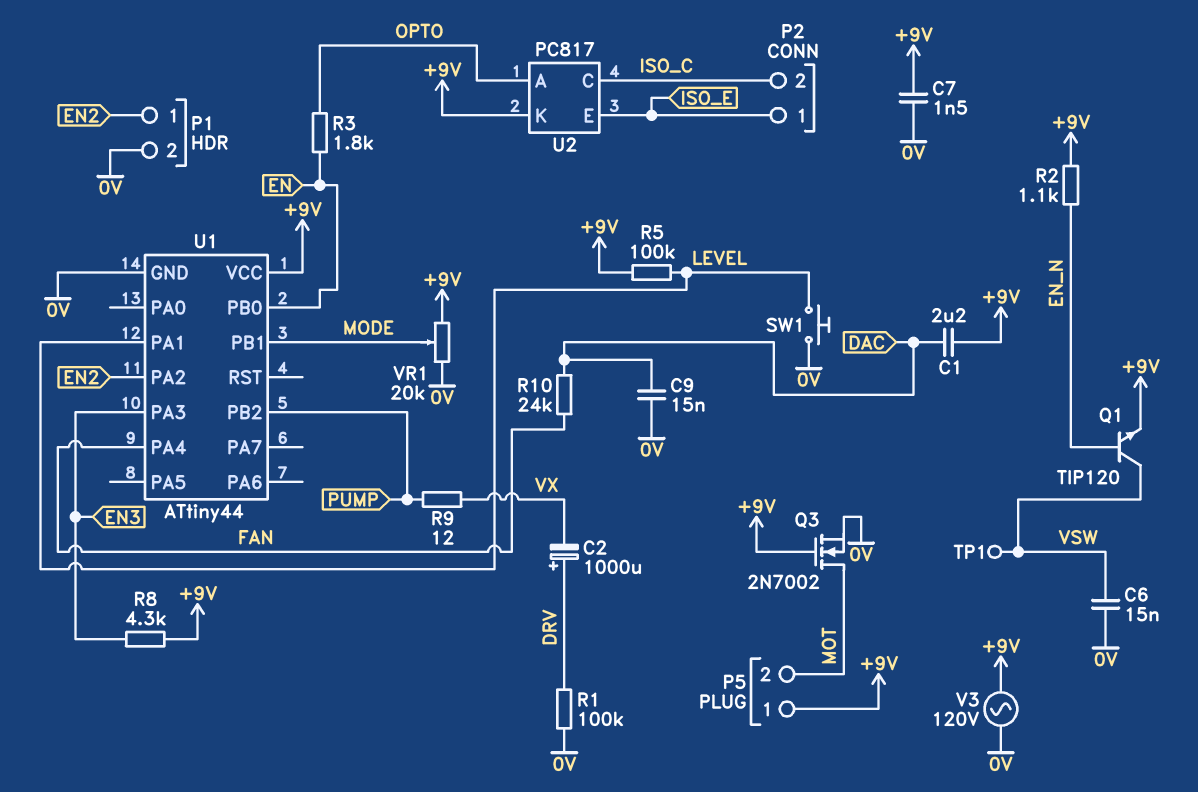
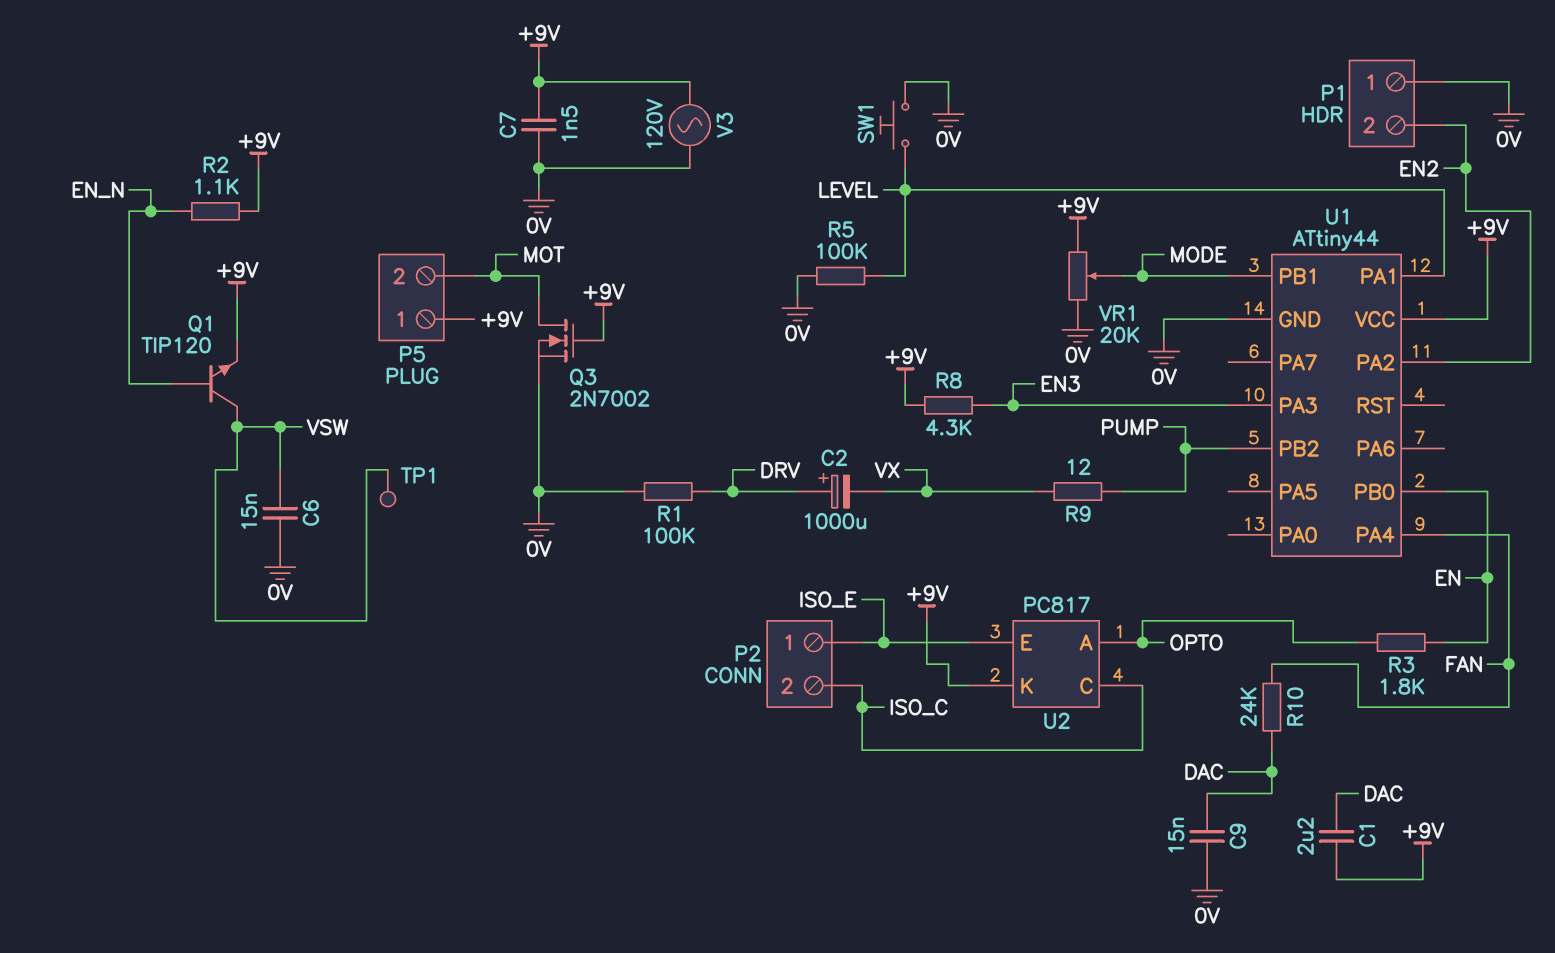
P1 pin 1: EN2 -> 0V
P1 pin 2: 0V -> EN2
R5: 100k (+9V, LEVEL) -> 100k (0V, LEVEL)

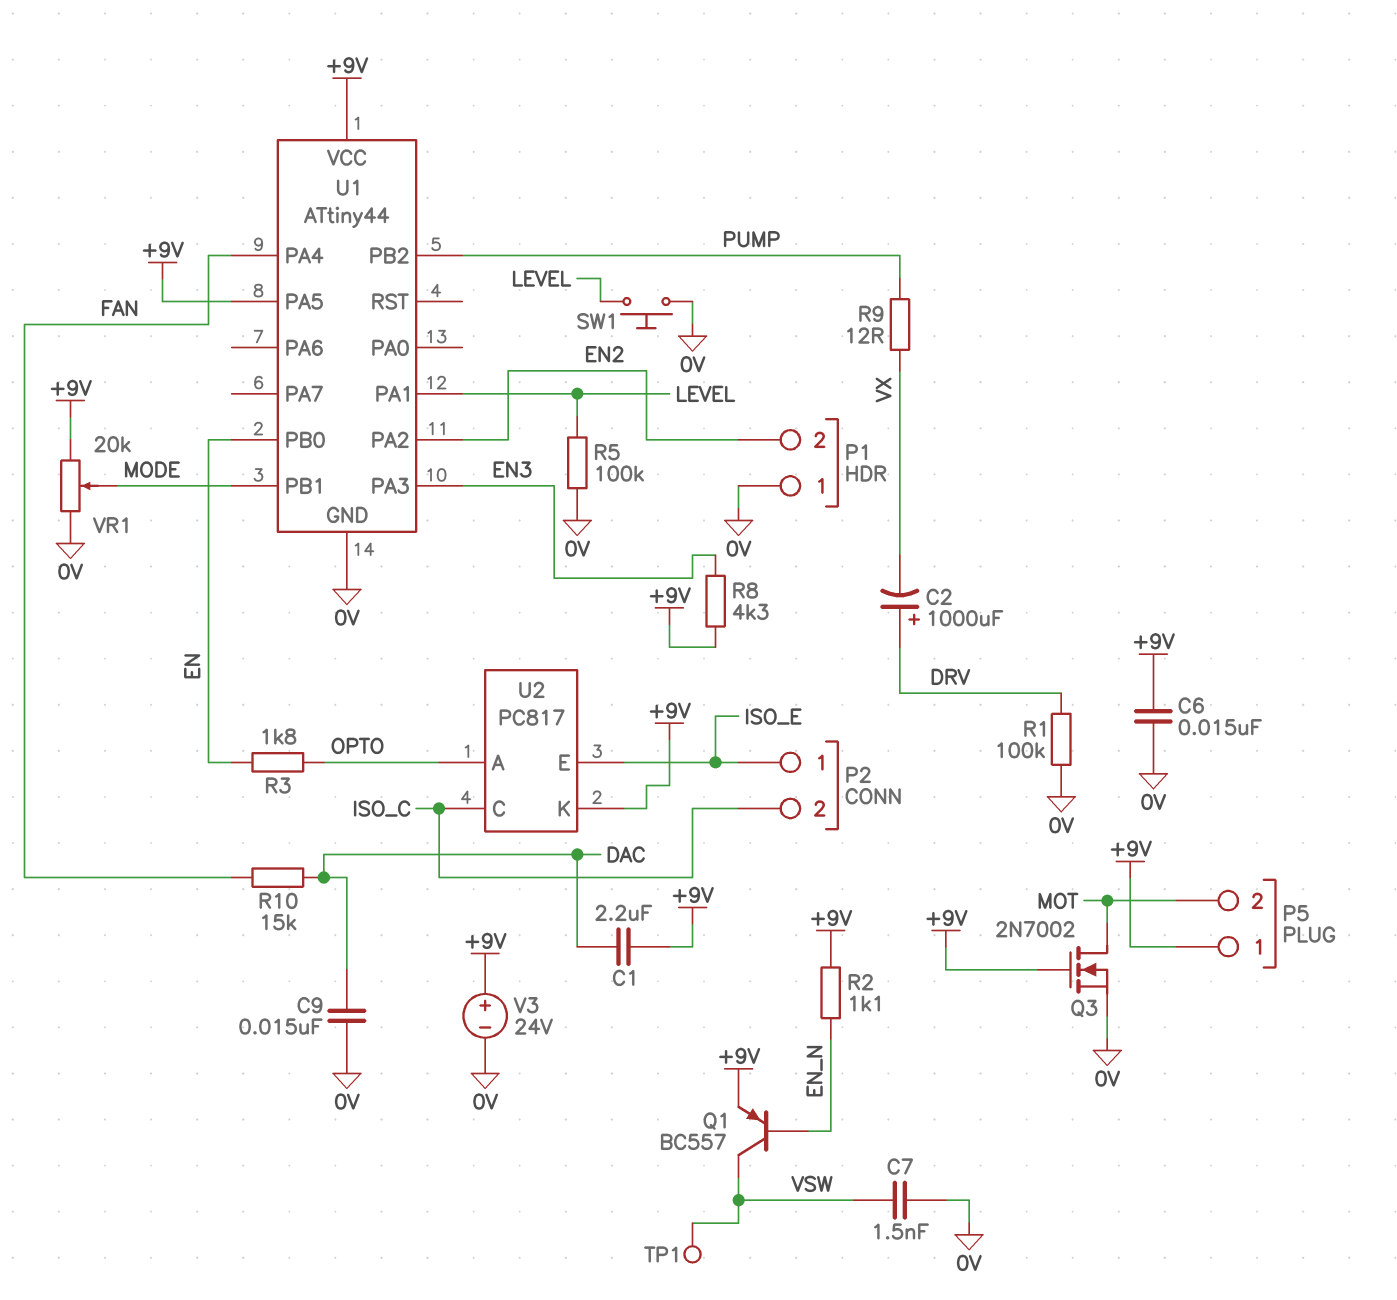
C6: 15nF (0V, VSW) -> 15nF (+9V, 0V)
C7: 1.5nF (+9V, 0V) -> 1.5nF (0V, VSW)
Q1: NPN TIP120 (B EN_N, C VSW, E +9V) -> PNP BC557 (B EN_N, C VSW, E +9V)
R10: 24k (DAC, FAN) -> 15k (DAC, FAN)
U1 pin PA5: none -> +9V
V3: AC 120V (+9V, 0V) -> 24V (plus +9V, minus 0V)

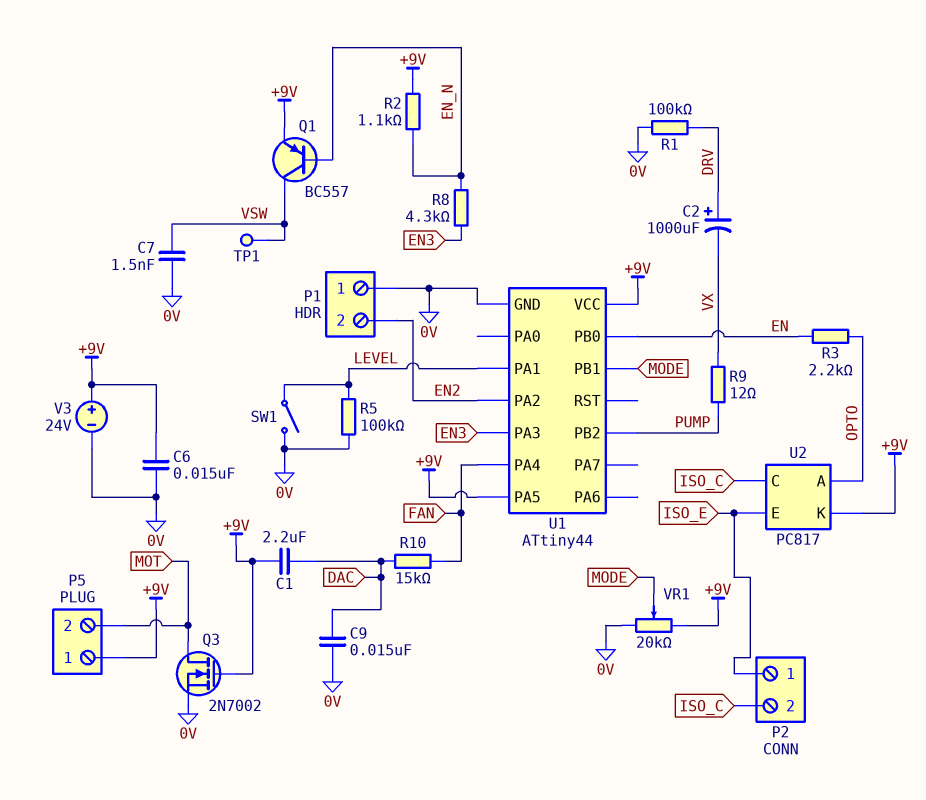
R3: 1.8k (EN, OPTO) -> 2.2k (EN, OPTO)
R8: 4.3k (+9V, EN3) -> 4.3k (EN3, EN_N)
SW1: button (0V, LEVEL) -> switch (0V, LEVEL)

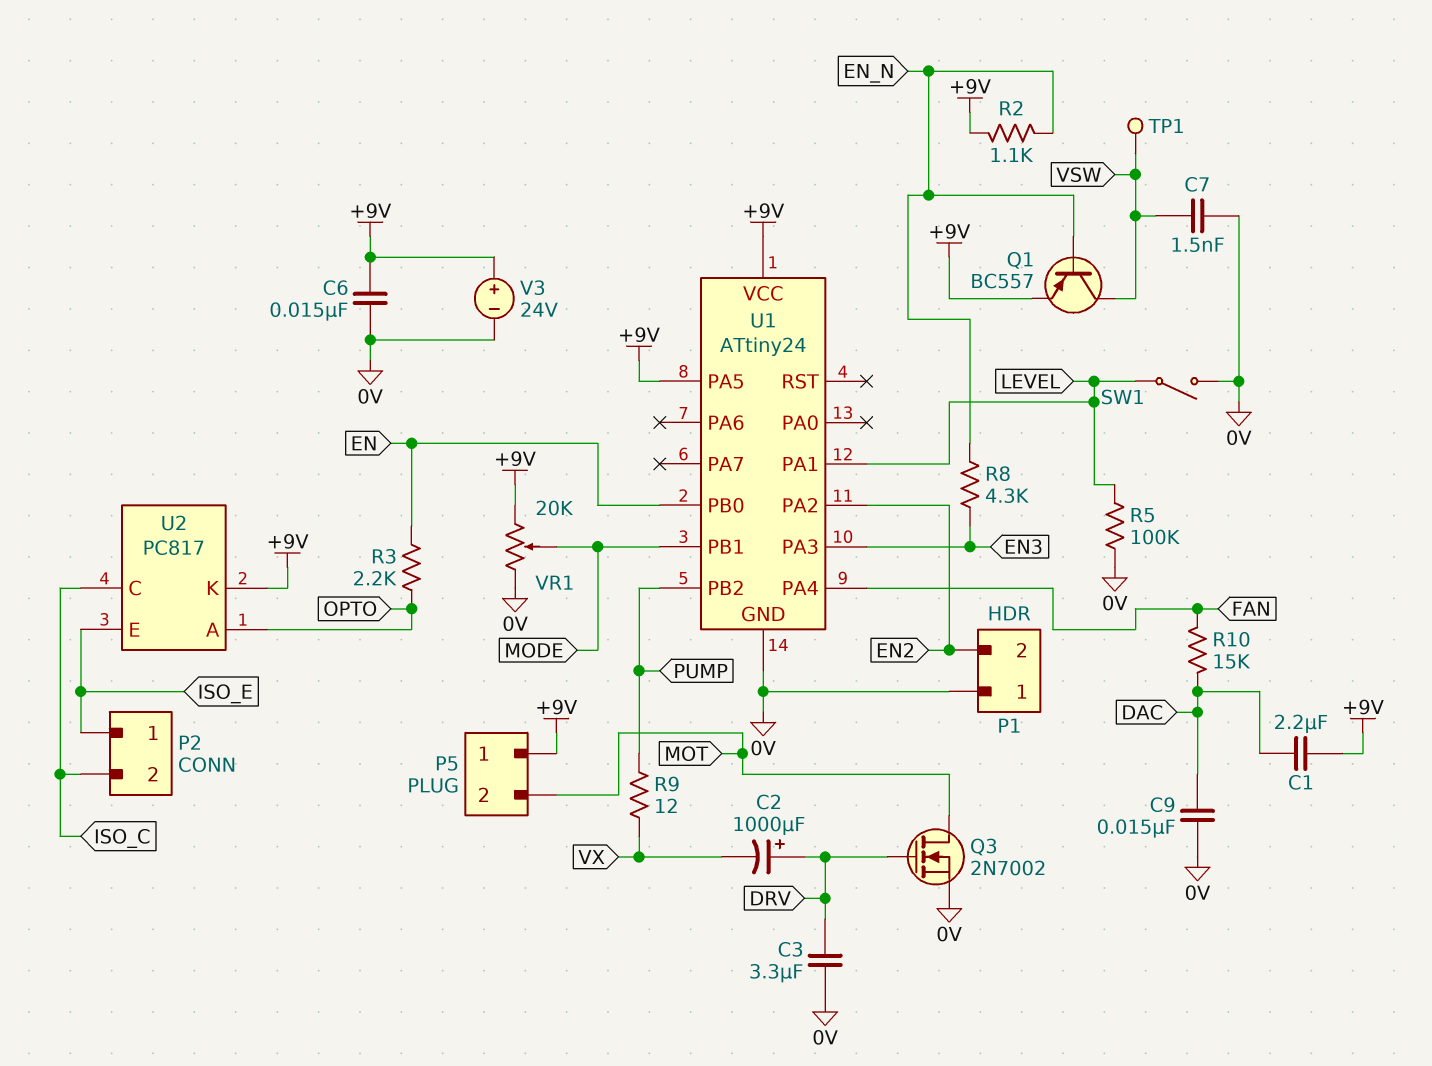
C3: none -> 3.3uF (0V, DRV)
Q3: NMOS 2N7002 (G +9V, D MOT, S 0V) -> NMOS 2N7002 (G DRV, D MOT, S 0V)
R1: 100k (0V, DRV) -> none
U1: ATtiny44 -> ATtiny24

